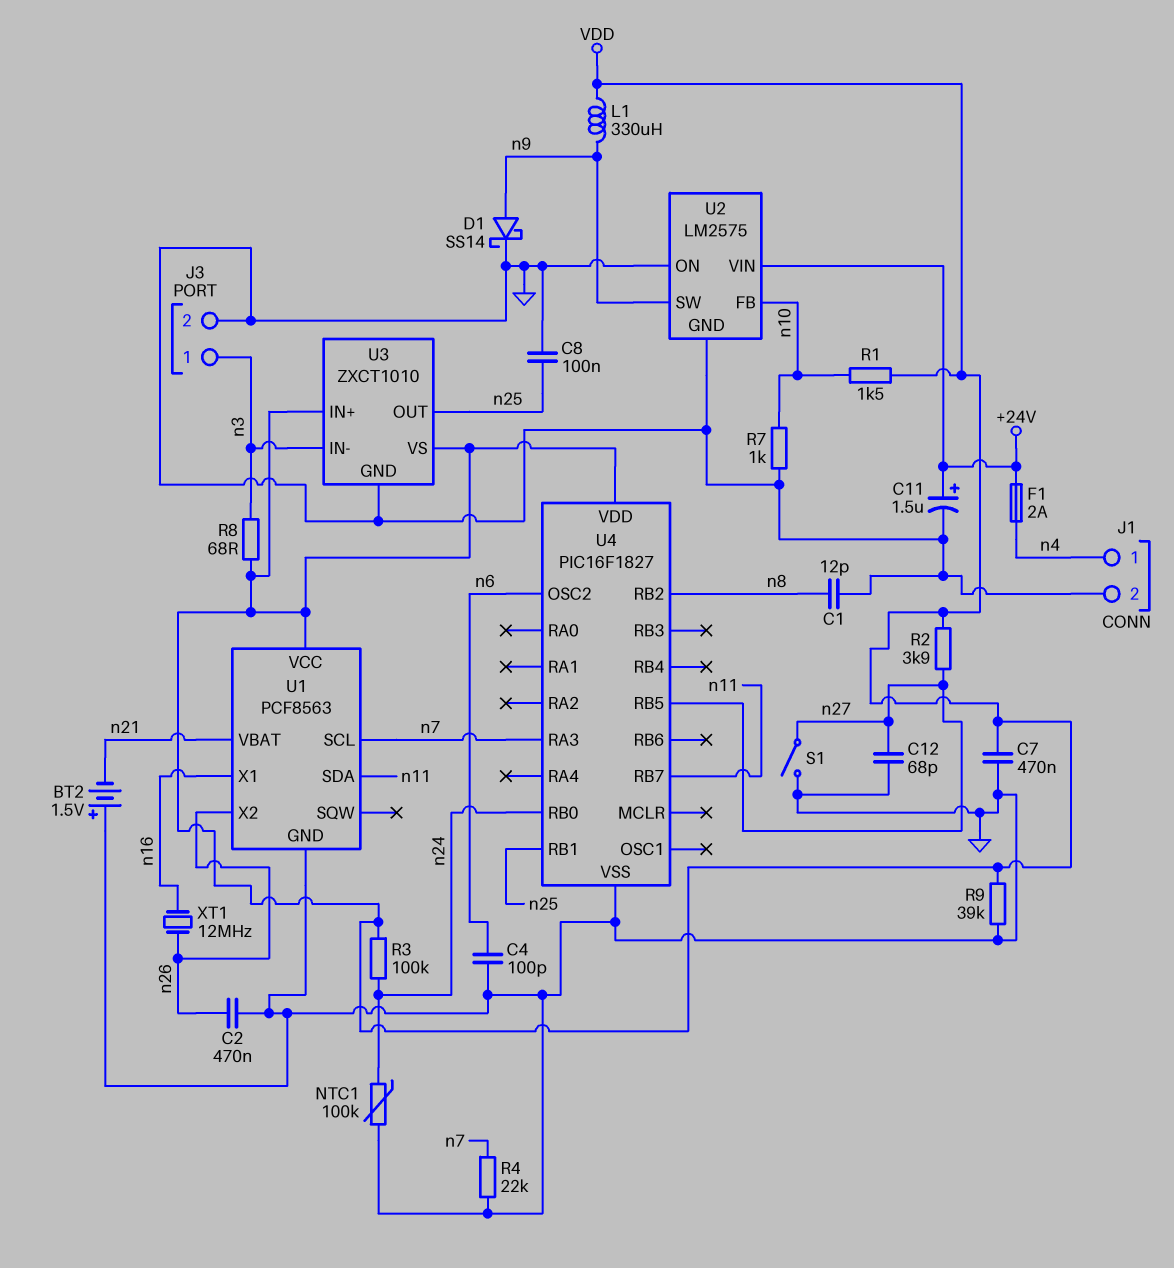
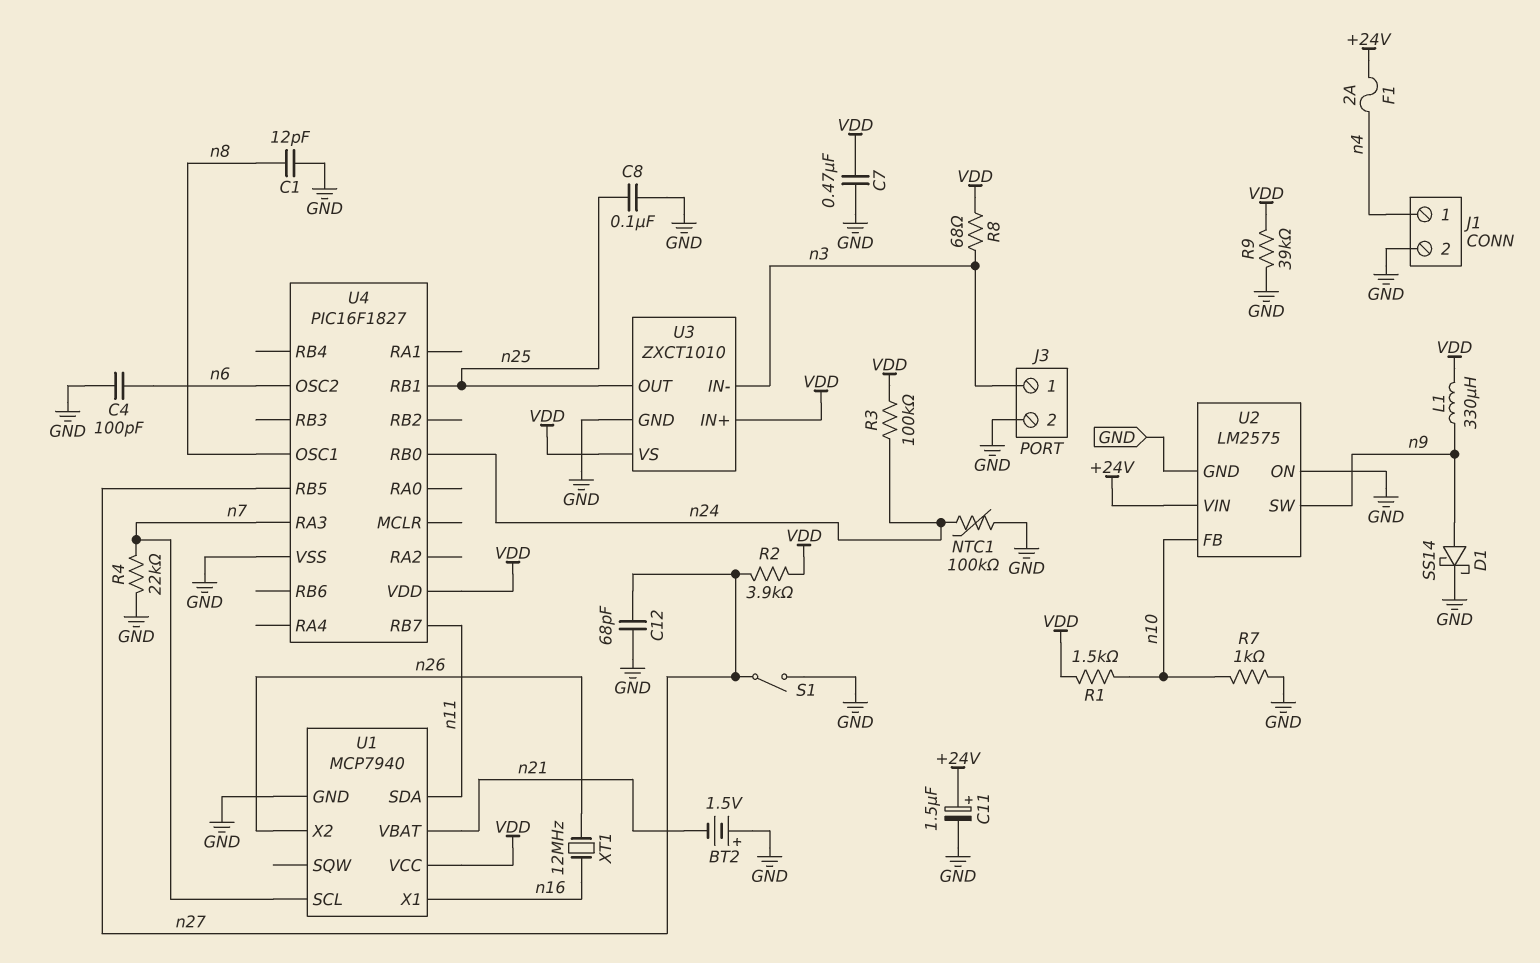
C2: 470nF (GND, n26) -> none
U1: PCF8563 -> MCP7940
U4 pin OSC1: none -> n8
U4 pin RB2: n8 -> none

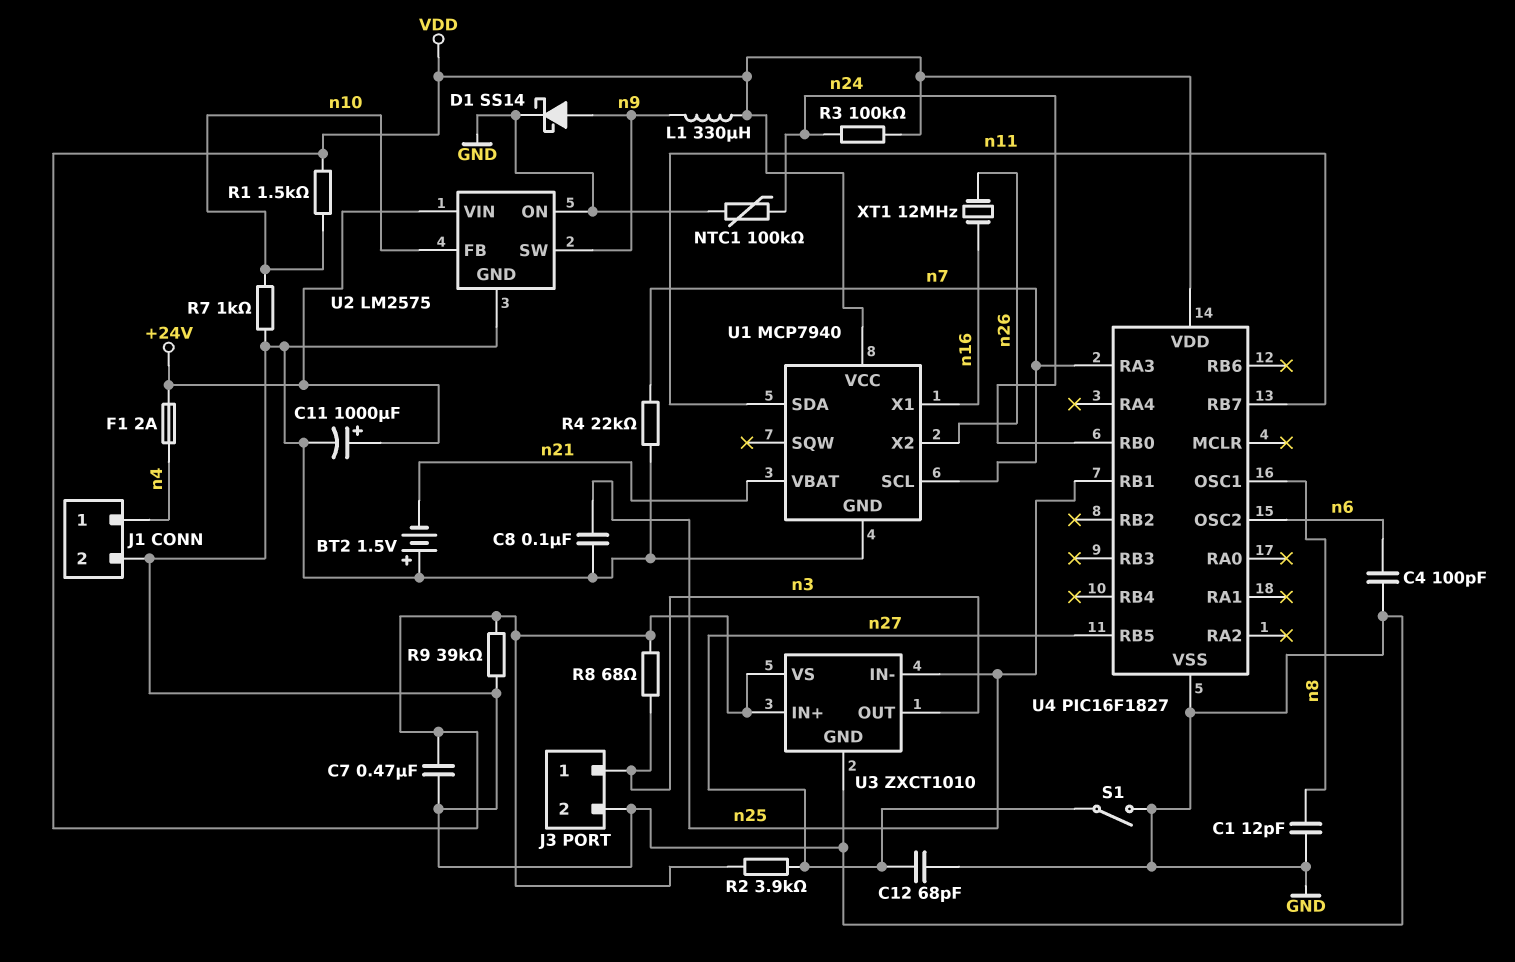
C11: 1.5uF (plus +24V, minus GND) -> 1000uF (plus +24V, minus GND)
U3 pin IN-: n3 -> n25
U3 pin OUT: n25 -> n3

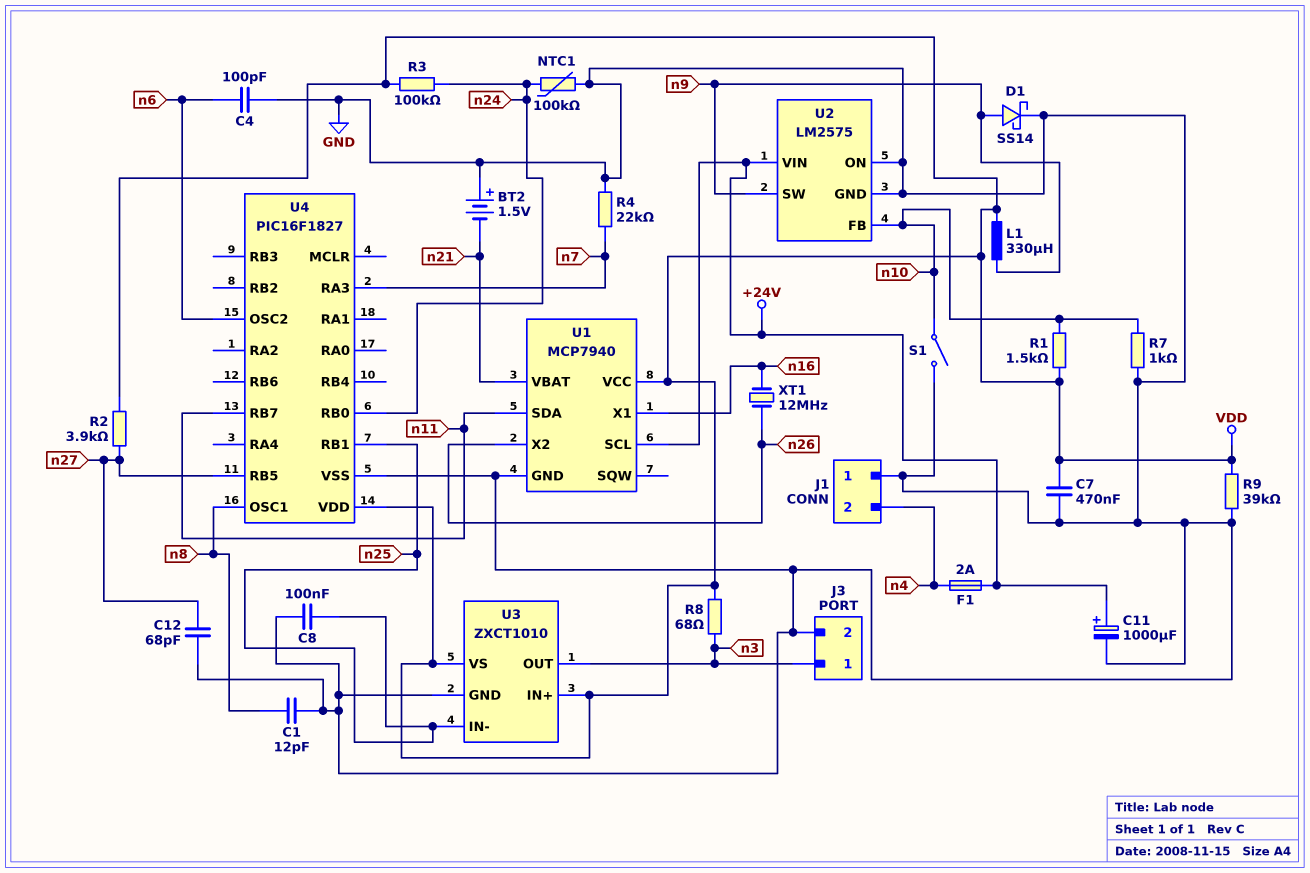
J1 pin 1: n4 -> GND
J1 pin 2: GND -> n4
S1: switch (GND, n27) -> switch (GND, n10)
U1 pin SCL: n7 -> +24V

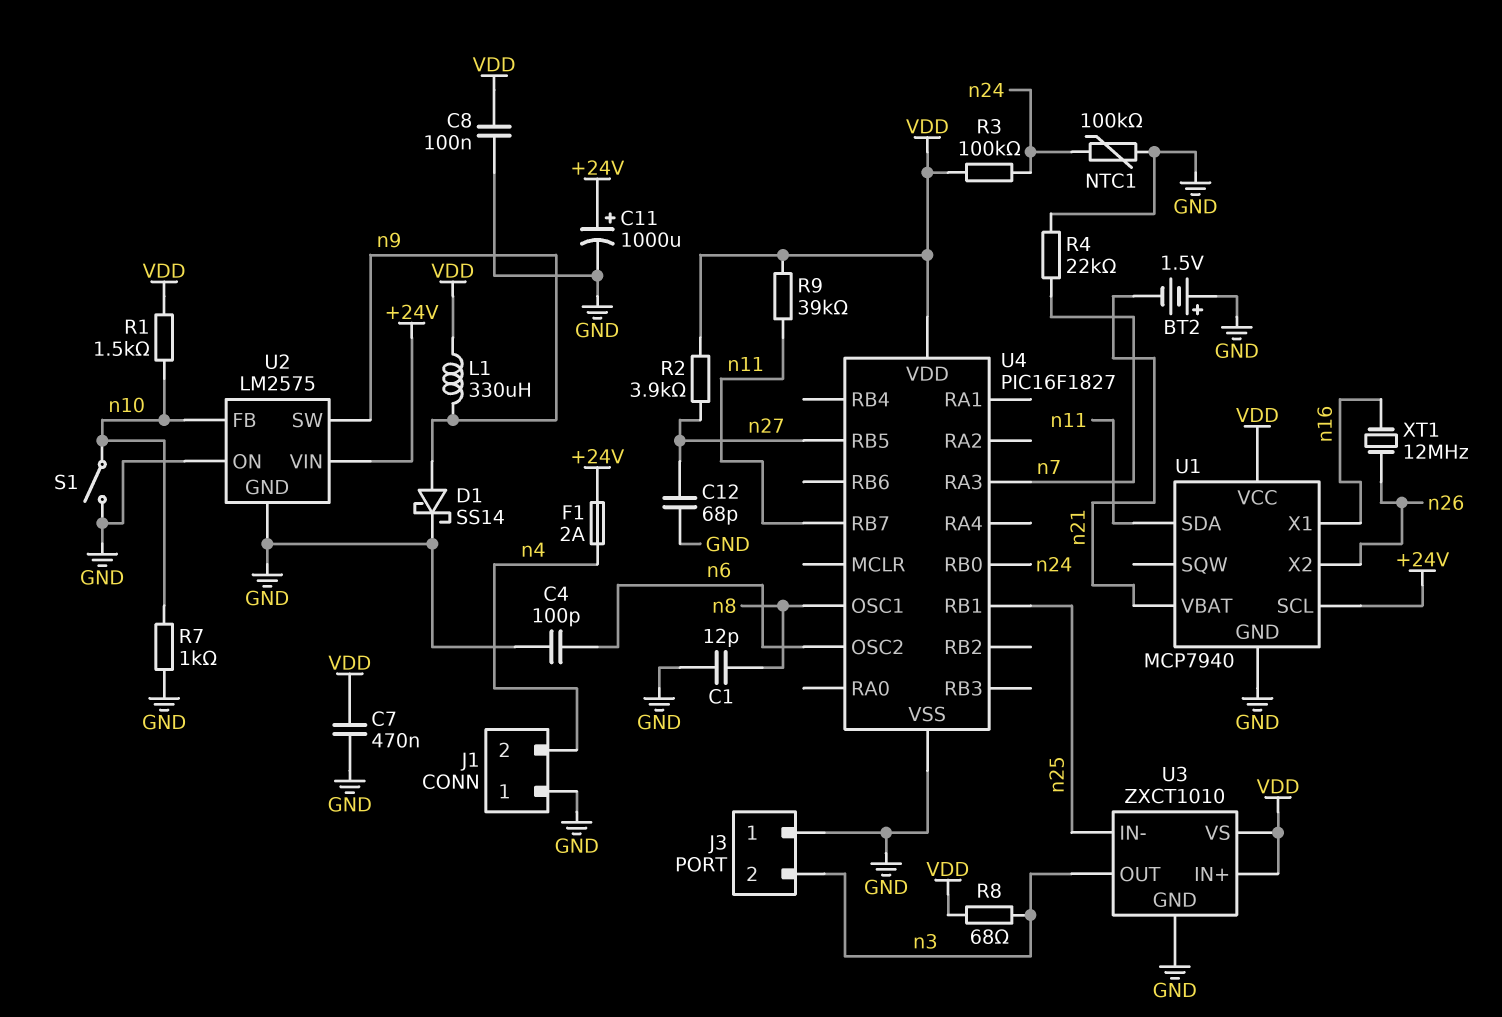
C8: 100nF (GND, n25) -> 100nF (GND, VDD)
J3 pin 1: n3 -> GND
J3 pin 2: GND -> n3
R9: 39k (GND, VDD) -> 39k (VDD, n11)

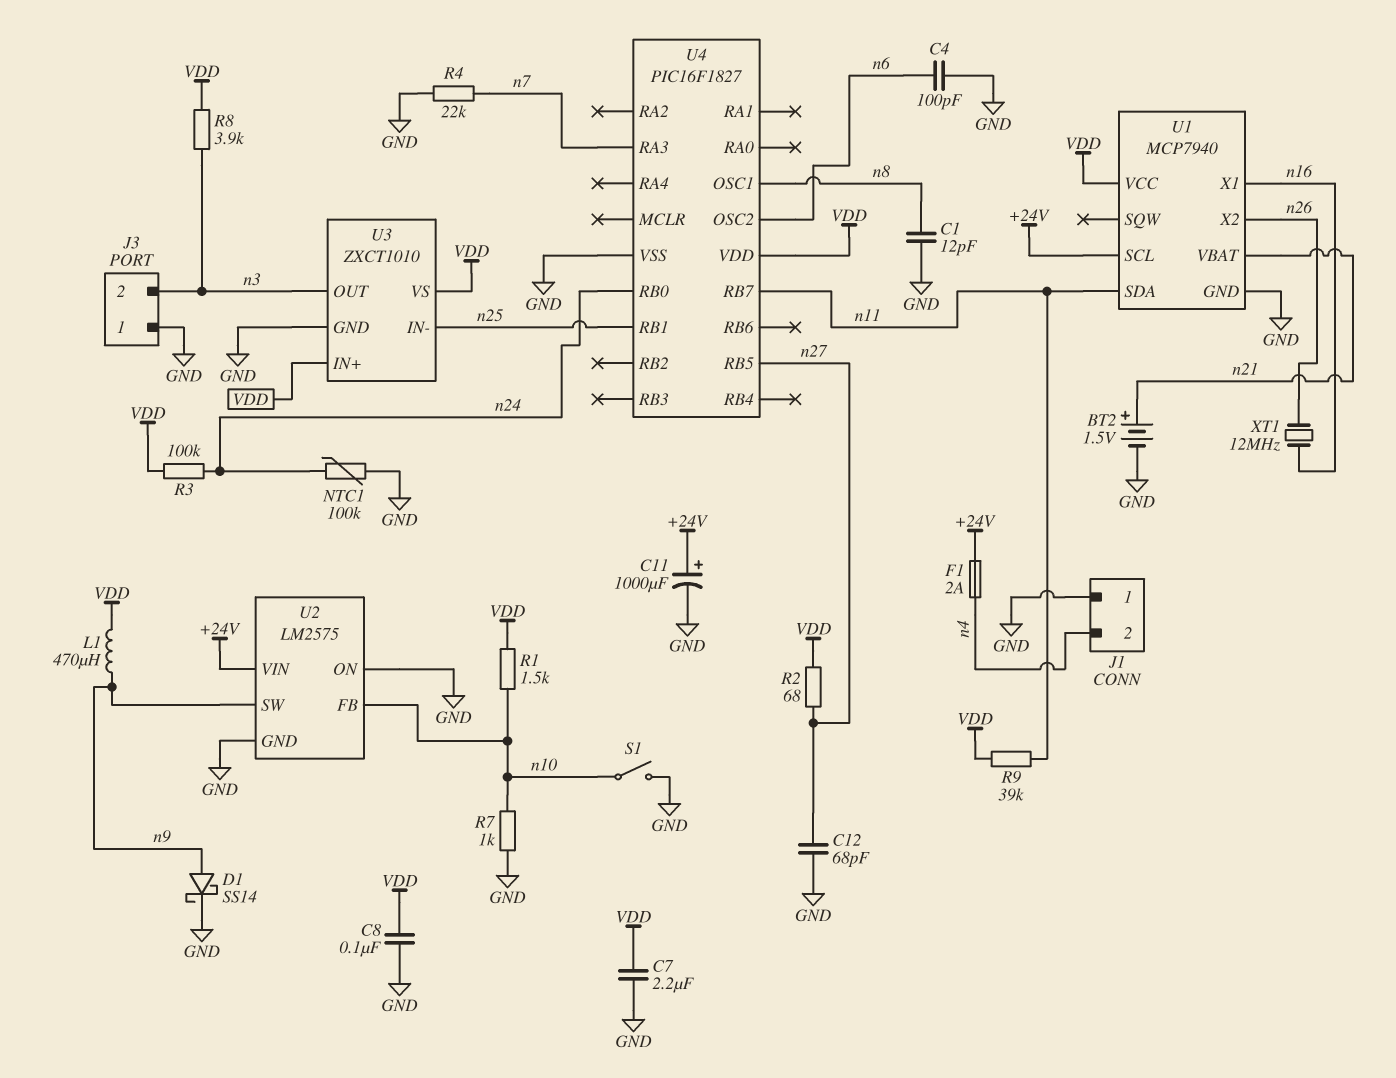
BT2: 1.5V (plus GND, minus n21) -> 1.5V (plus n21, minus GND)
C7: 470nF (GND, VDD) -> 2.2uF (GND, VDD)
L1: 330uH (VDD, n9) -> 470uH (VDD, n9)
R2: 3.9k (VDD, n27) -> 68 (VDD, n27)
R8: 68 (VDD, n3) -> 3.9k (VDD, n3)

